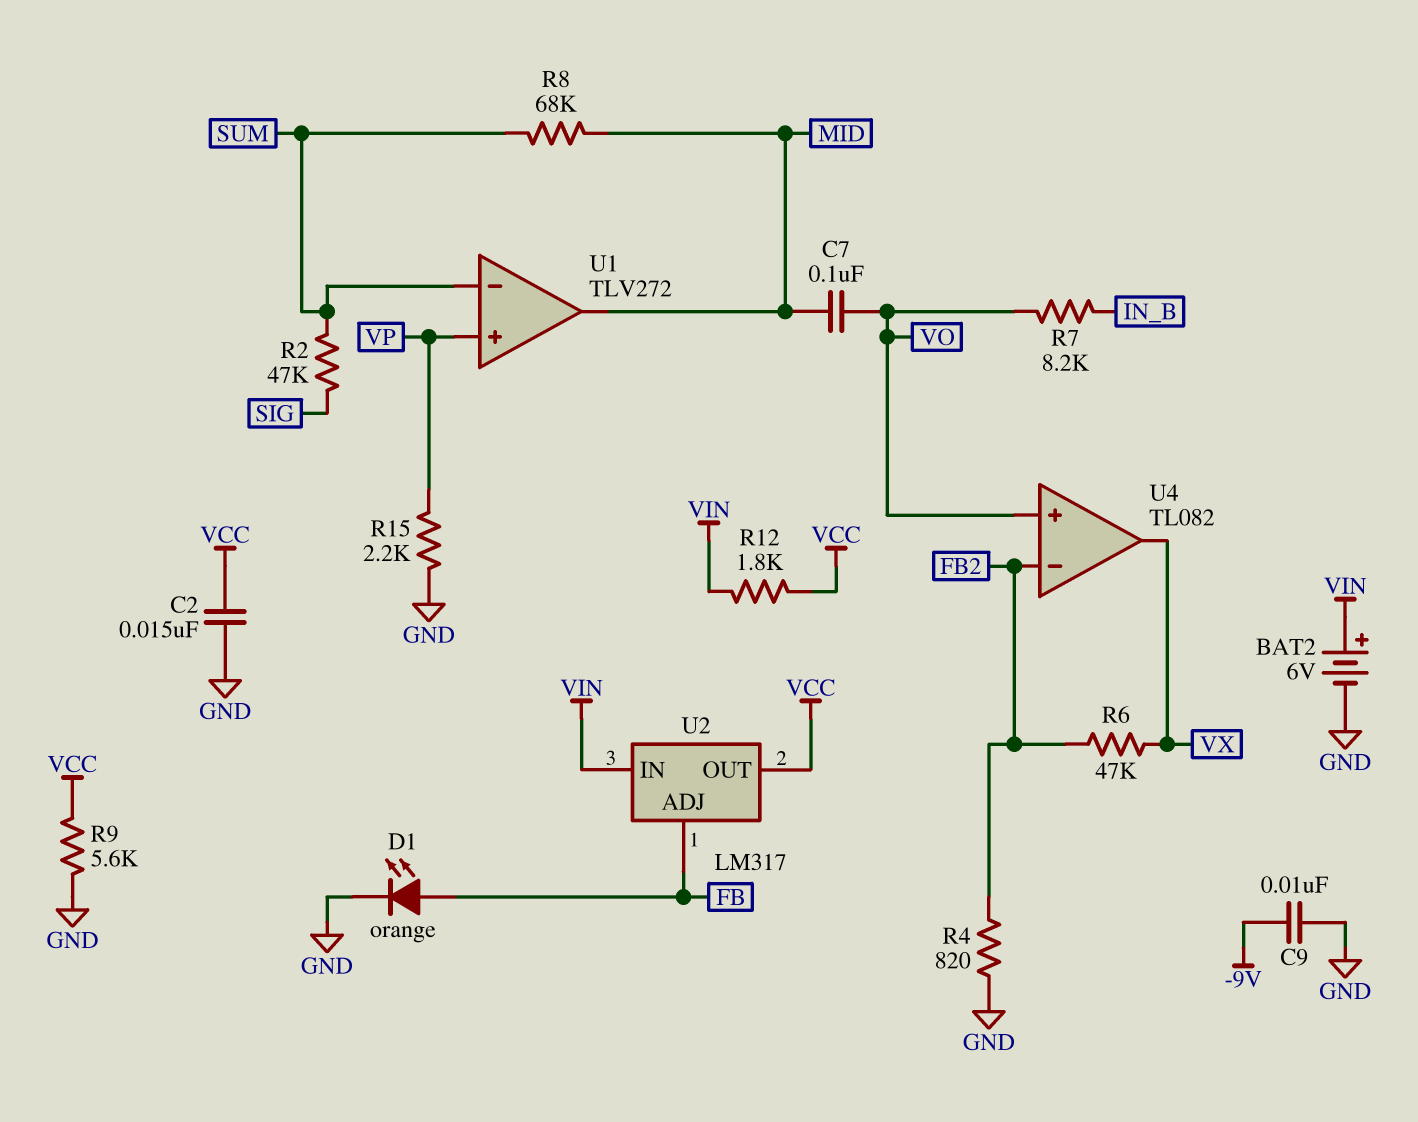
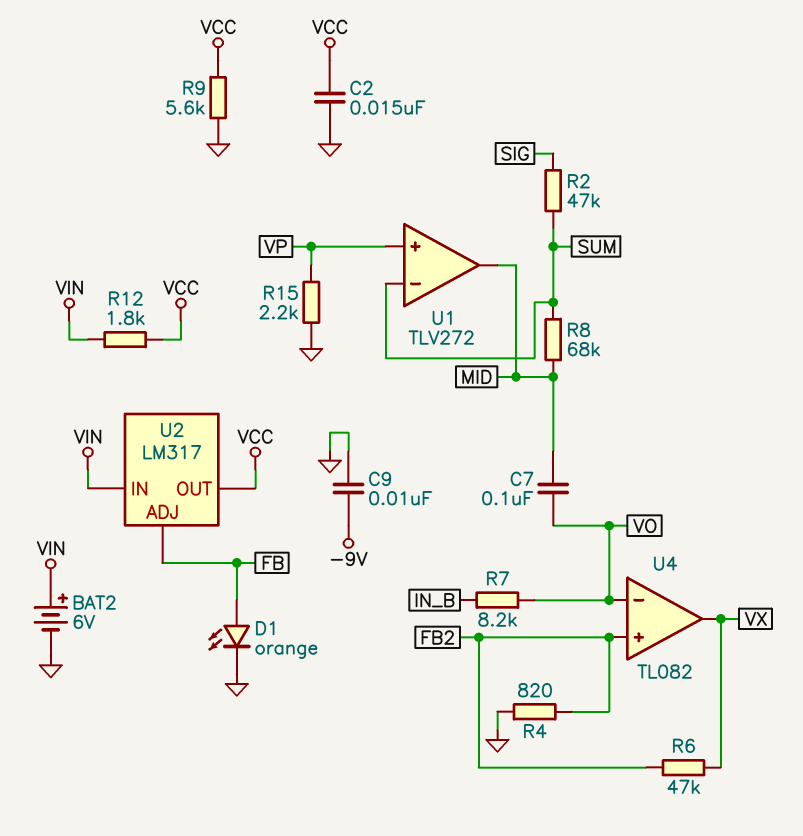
U4 pin in+: VO -> FB2
U4 pin in-: FB2 -> VO

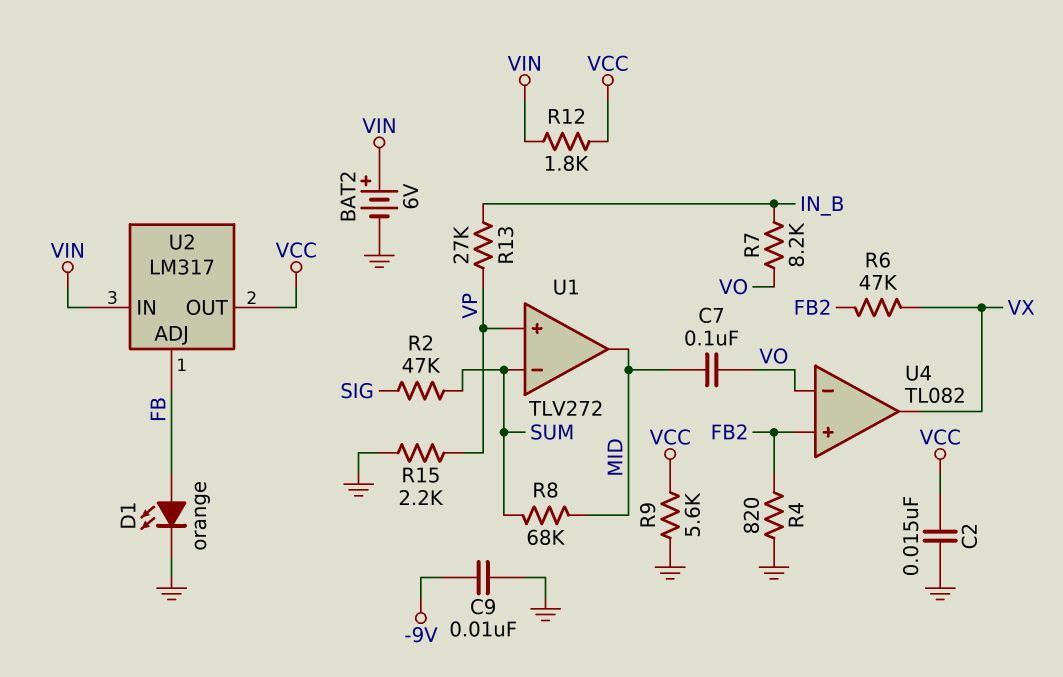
R13: none -> 27k (IN_B, VP)

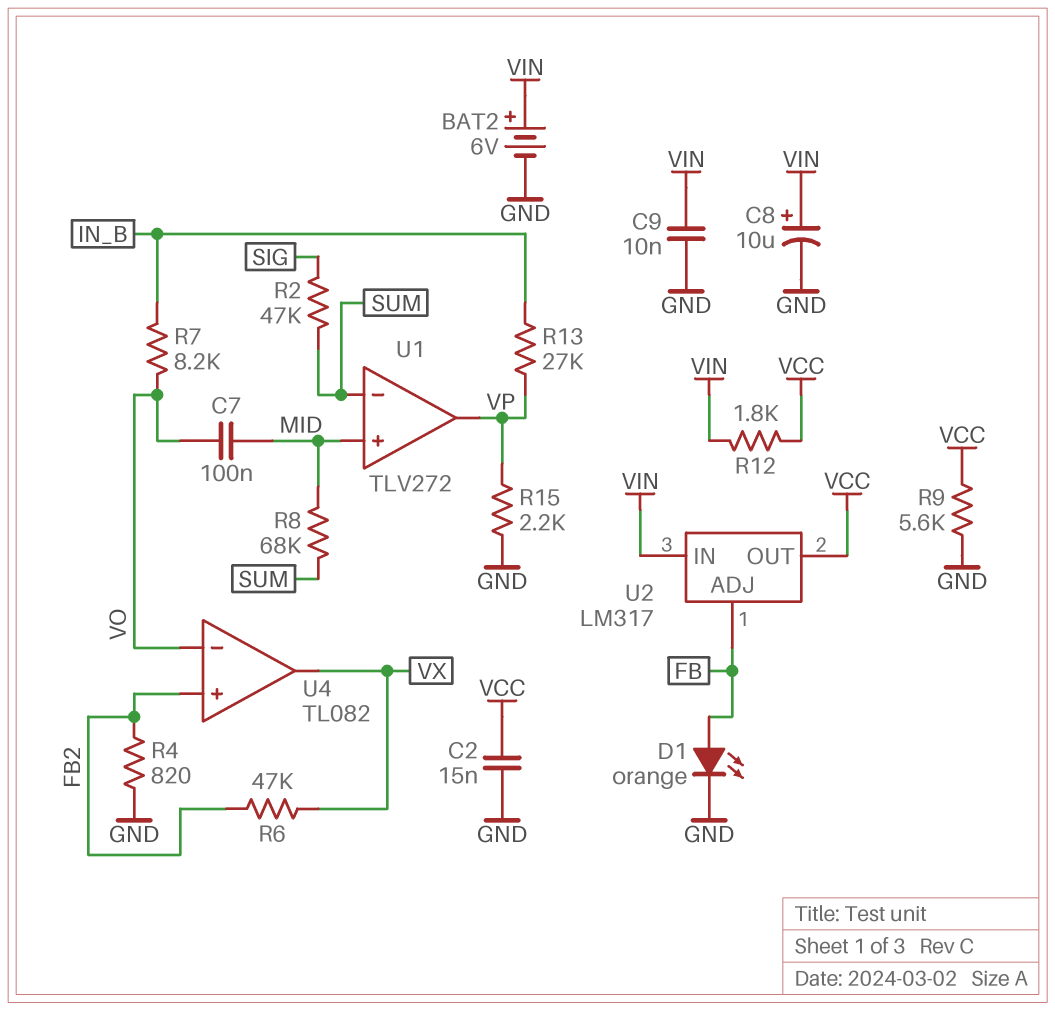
C8: none -> 10uF (plus VIN, minus GND)
C9: 10nF (-9V, GND) -> 10nF (GND, VIN)
U1 pin in+: VP -> MID
U1 pin out: MID -> VP

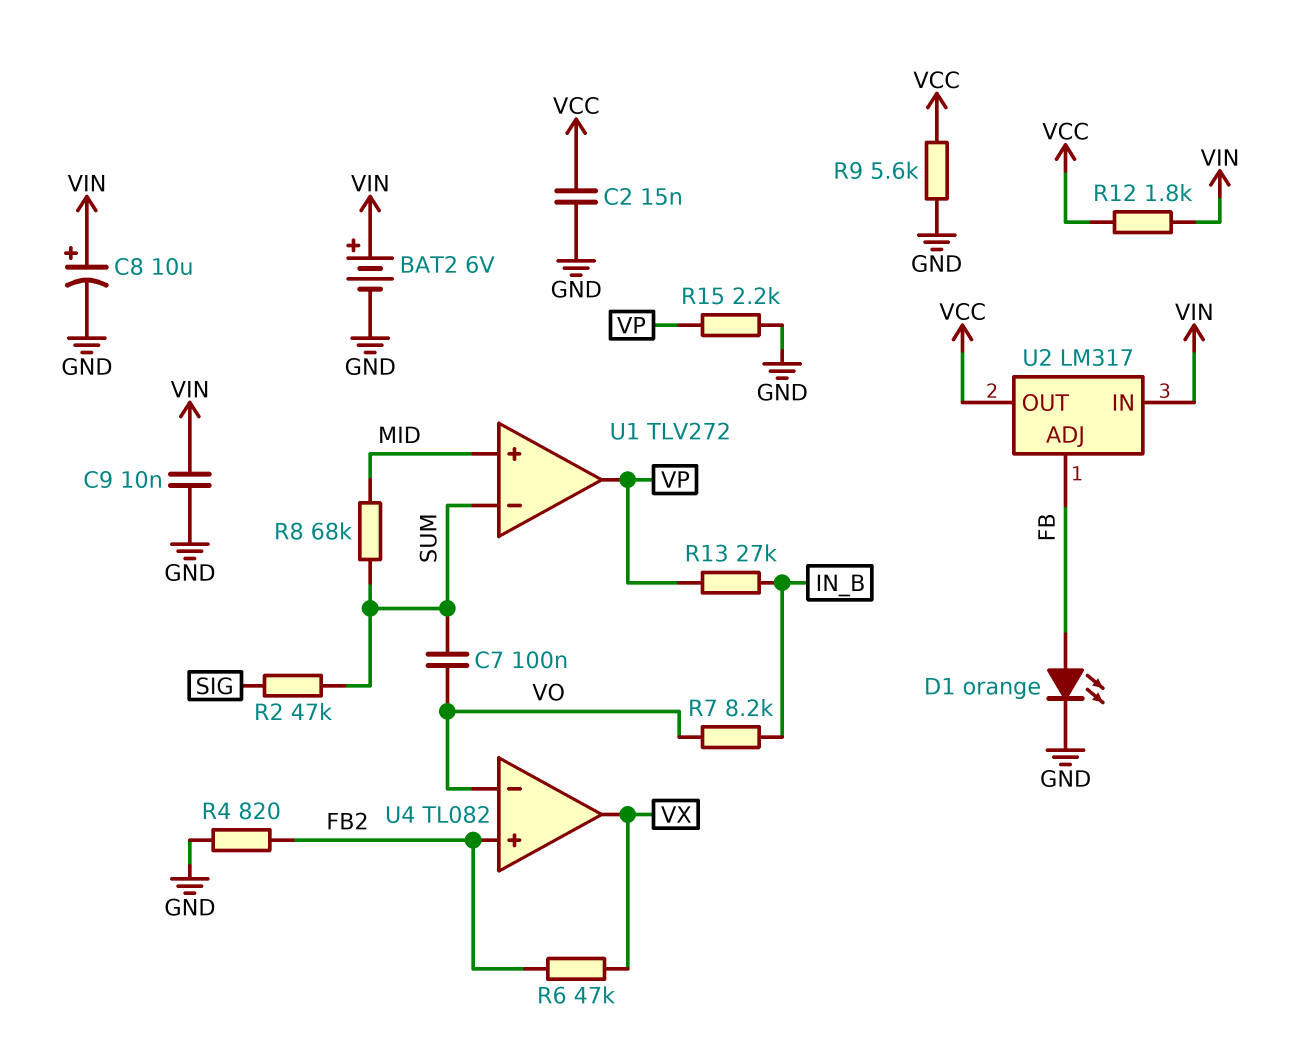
C7: 100nF (MID, VO) -> 100nF (SUM, VO)

